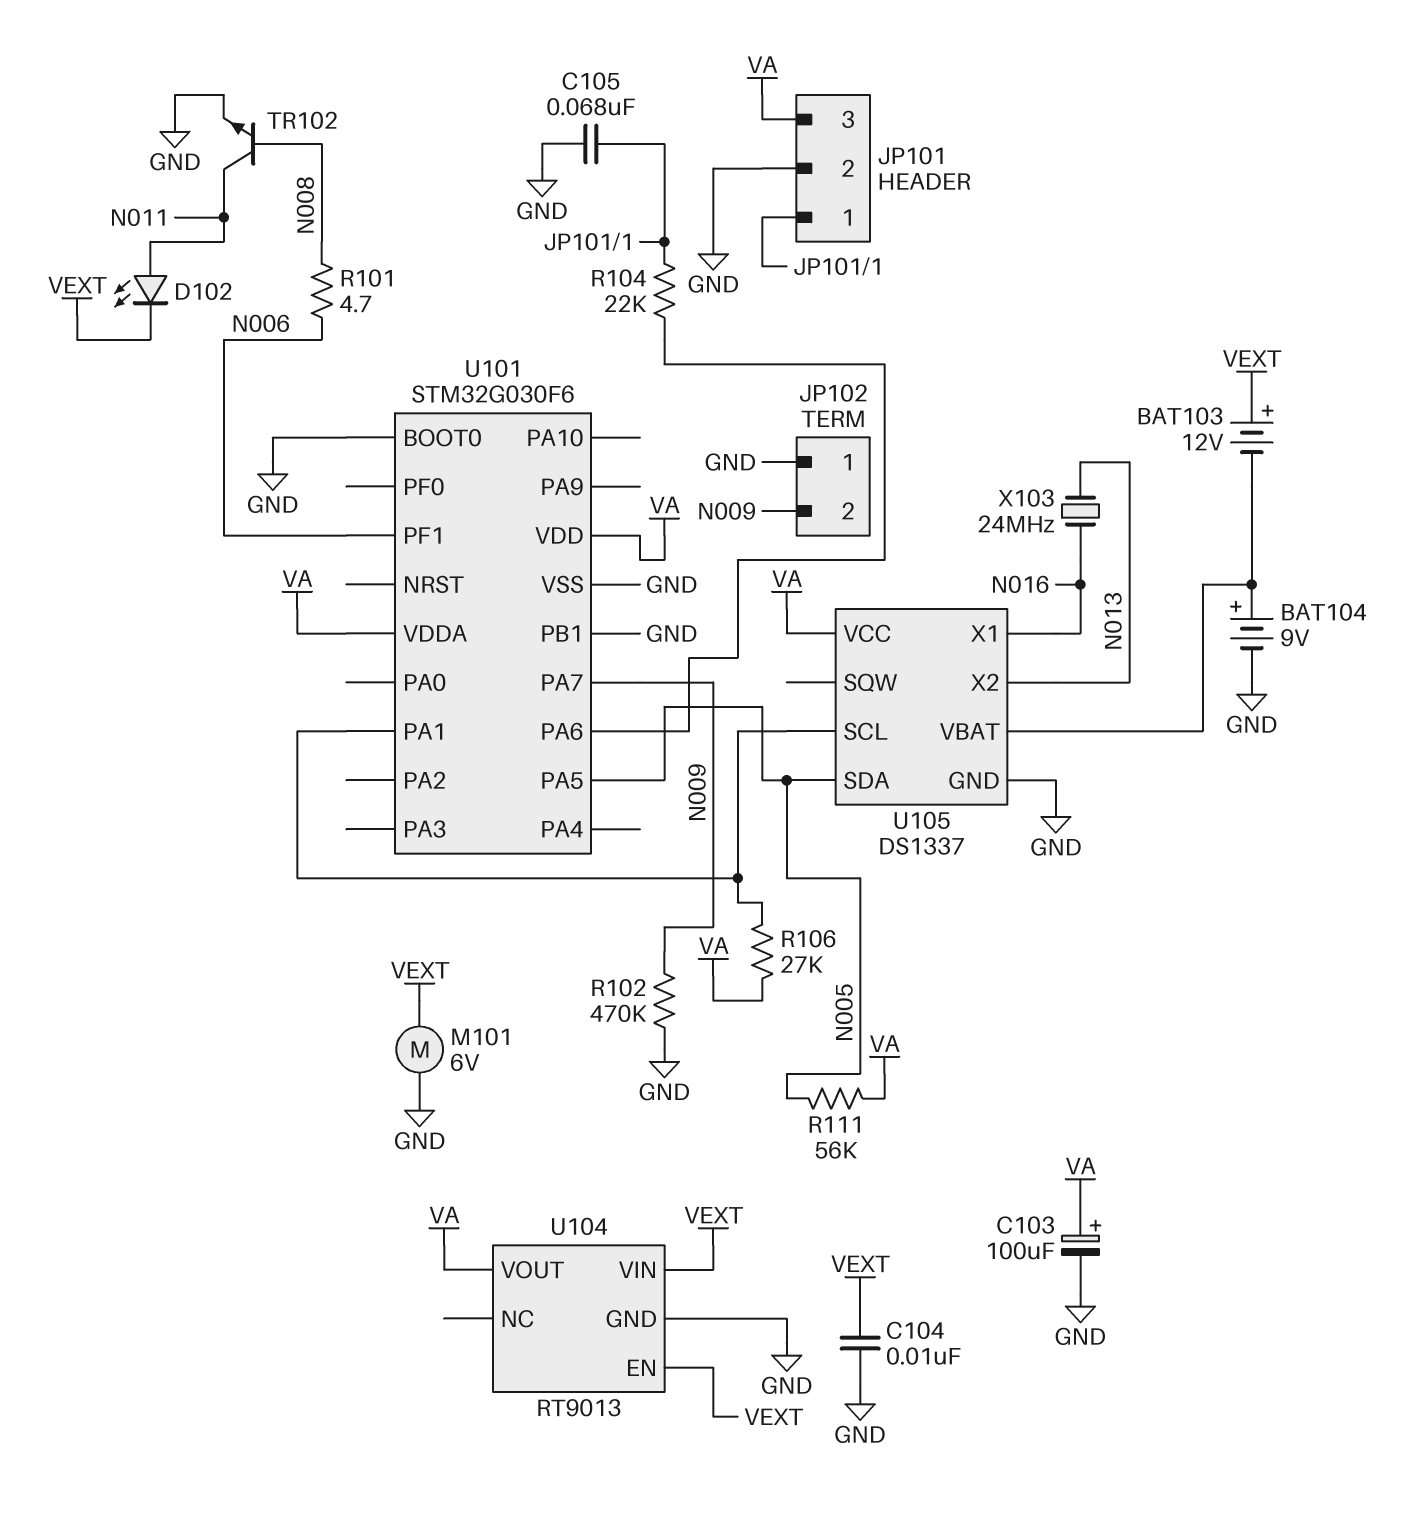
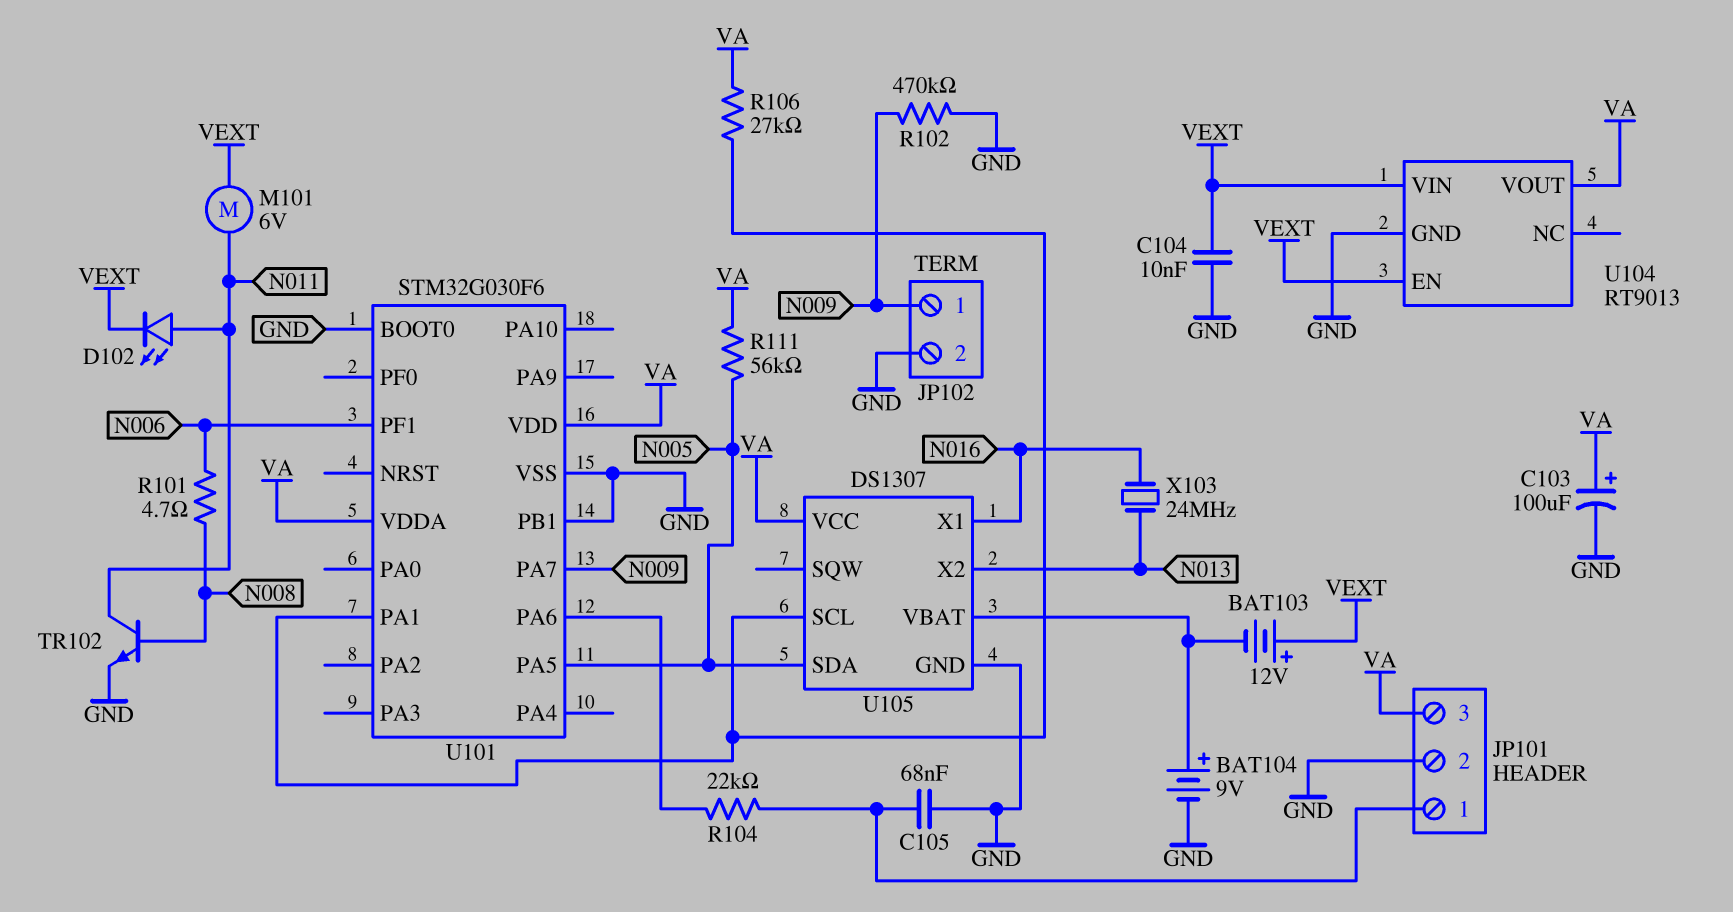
JP102 pin 1: GND -> N009
JP102 pin 2: N009 -> GND
M101: motor 6V (GND, VEXT) -> motor 6V (N011, VEXT)
U105: DS1337 -> DS1307

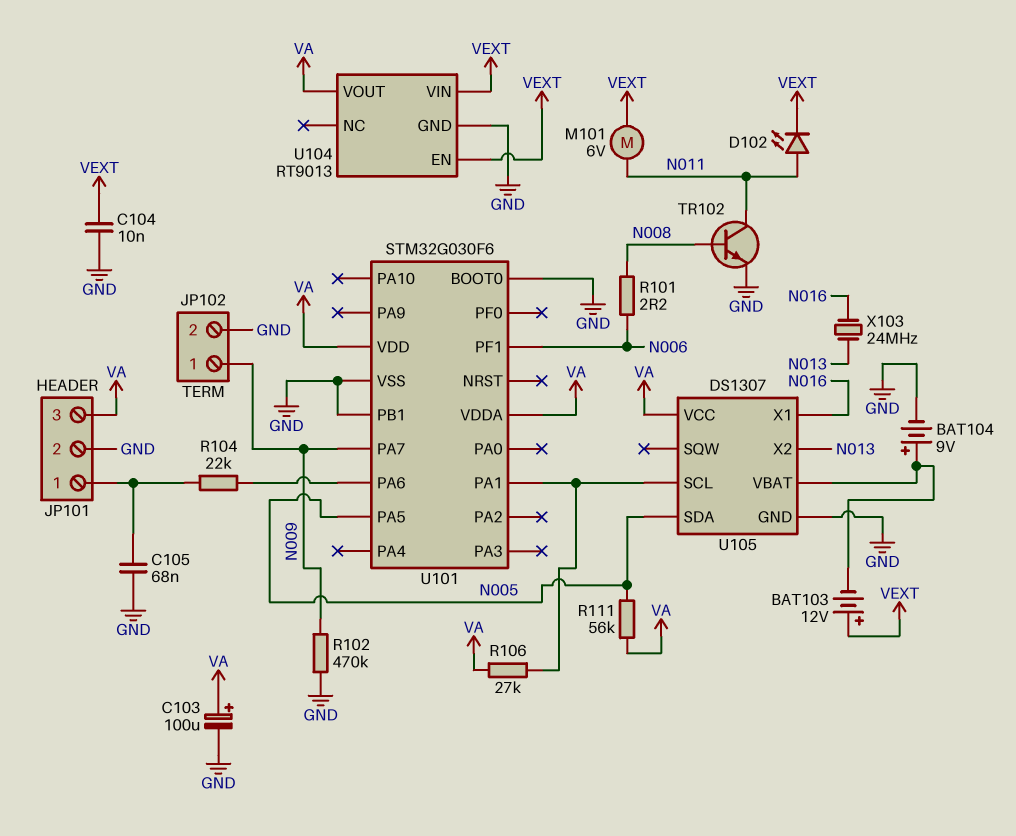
R101: 4.7 (N006, N008) -> 2.2 (N006, N008)

